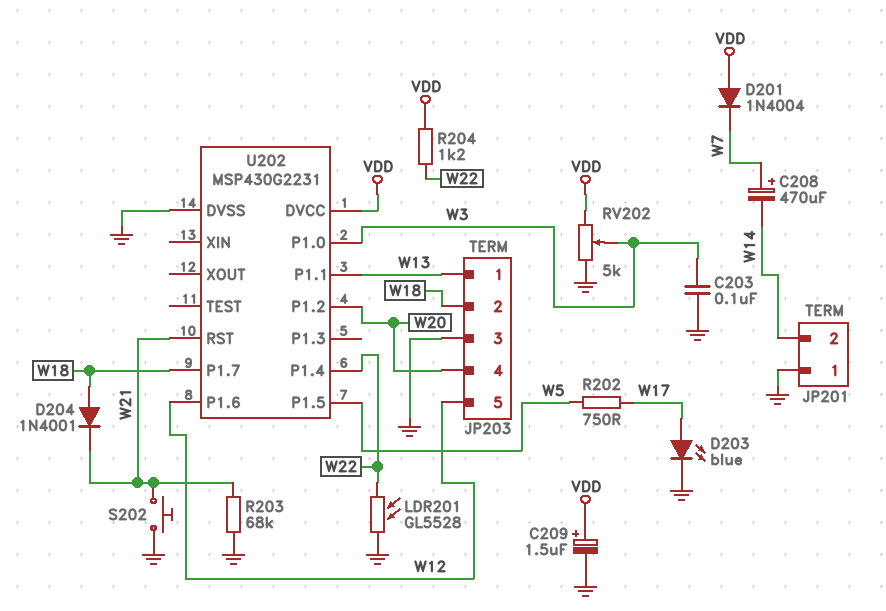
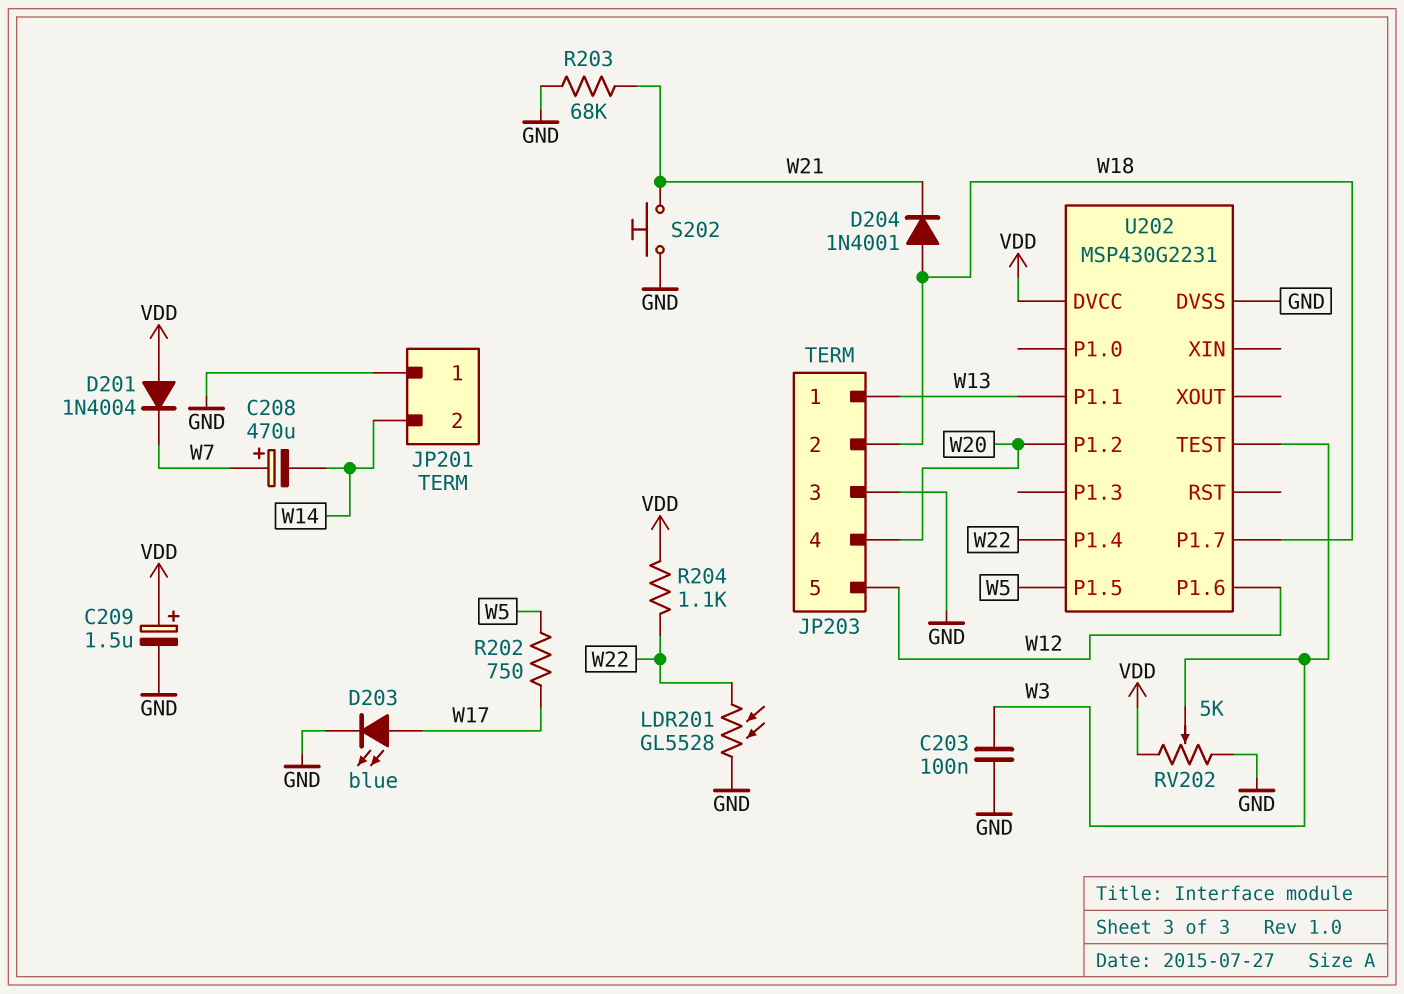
R204: 1.2k (VDD, W22) -> 1.1k (VDD, W22)
U202 pin P1.0: W3 -> none
U202 pin RST: W21 -> none
U202 pin TEST: none -> W3

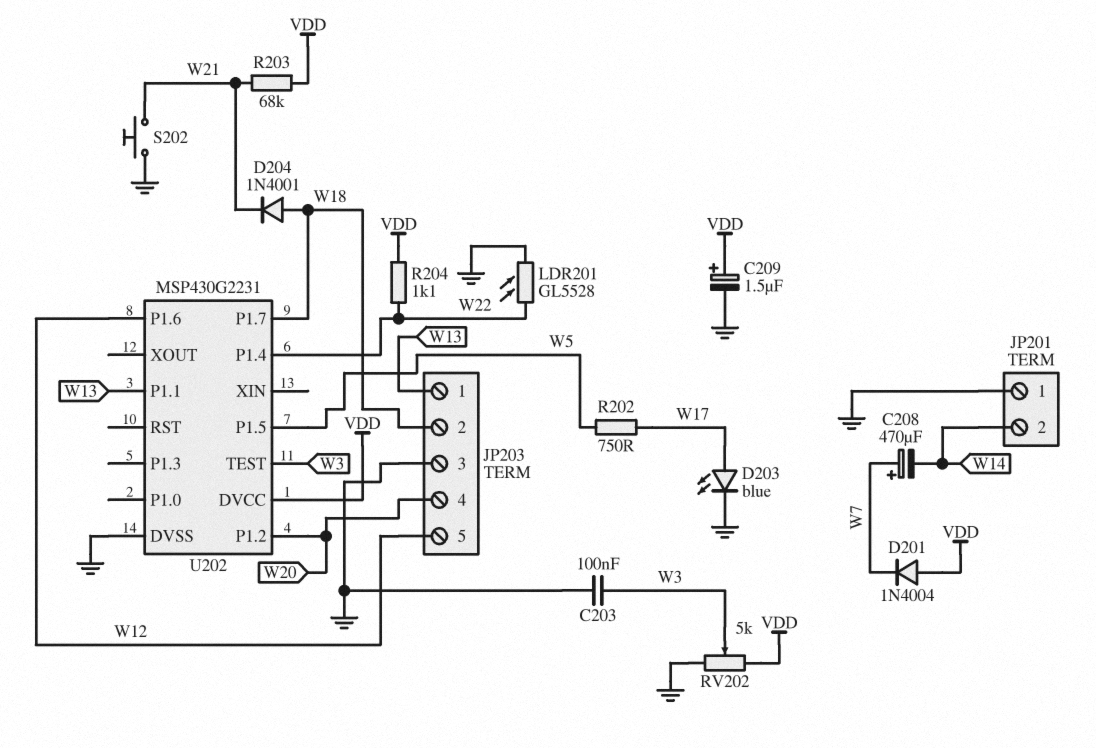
R203: 68k (GND, W21) -> 68k (VDD, W21)

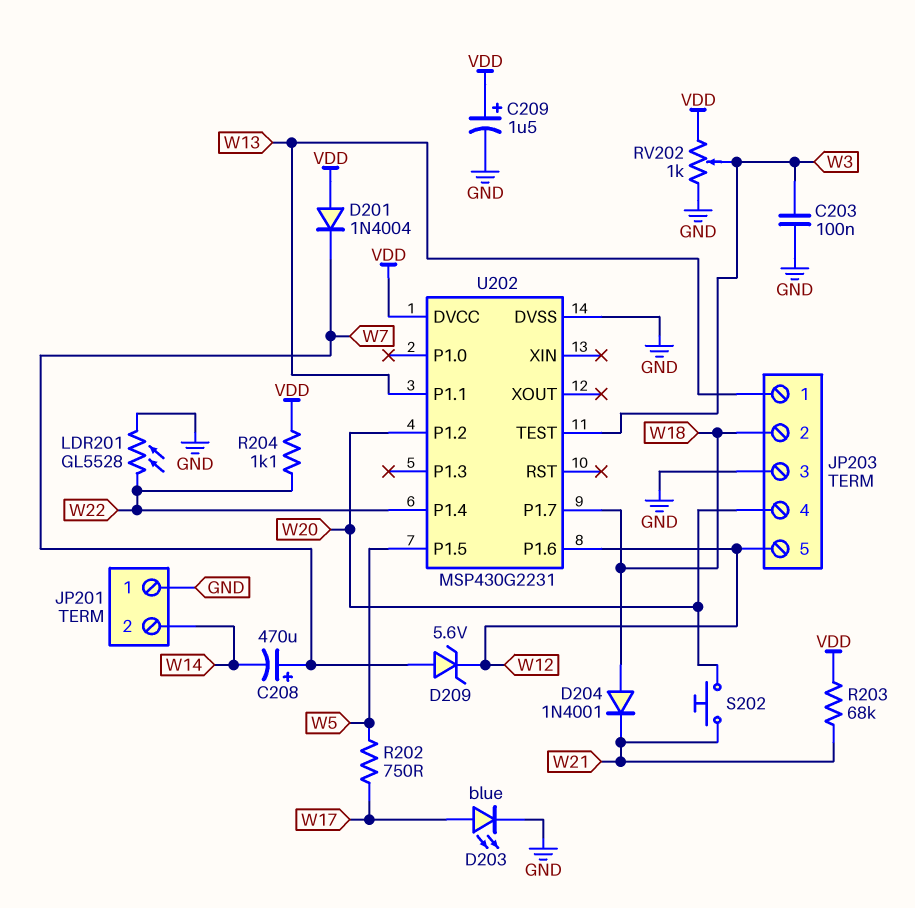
D209: none -> zener 5.6V (A W7, K W12)
RV202: 5k (GND, VDD, wiper W3) -> 1k (GND, VDD, wiper W3)
S202: button (GND, W21) -> button (W20, W21)

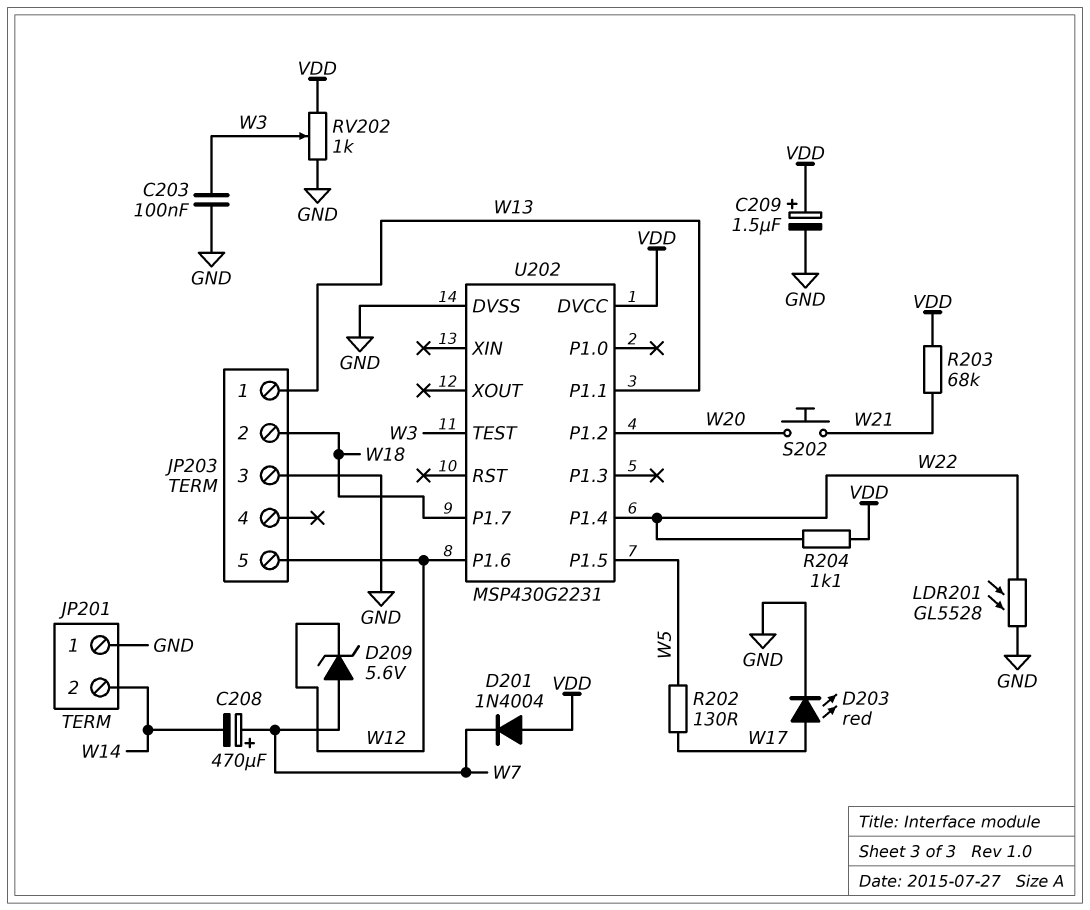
D203: LED blue (A W17, K GND) -> LED red (A W17, K GND)
D204: diode 1N4001 (A W18, K W21) -> none
JP203 pin 4: W20 -> none
R202: 750 (W5, W17) -> 130 (W5, W17)

